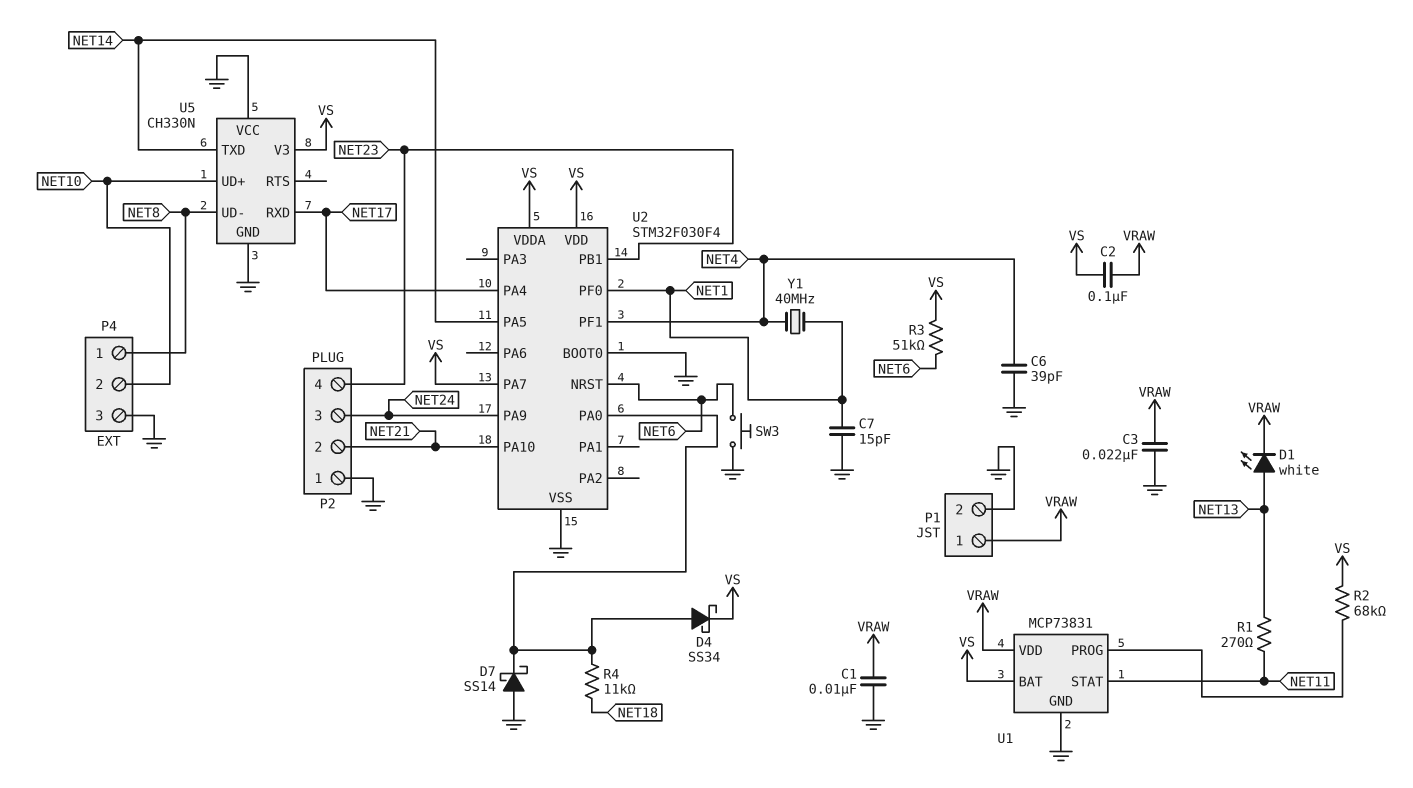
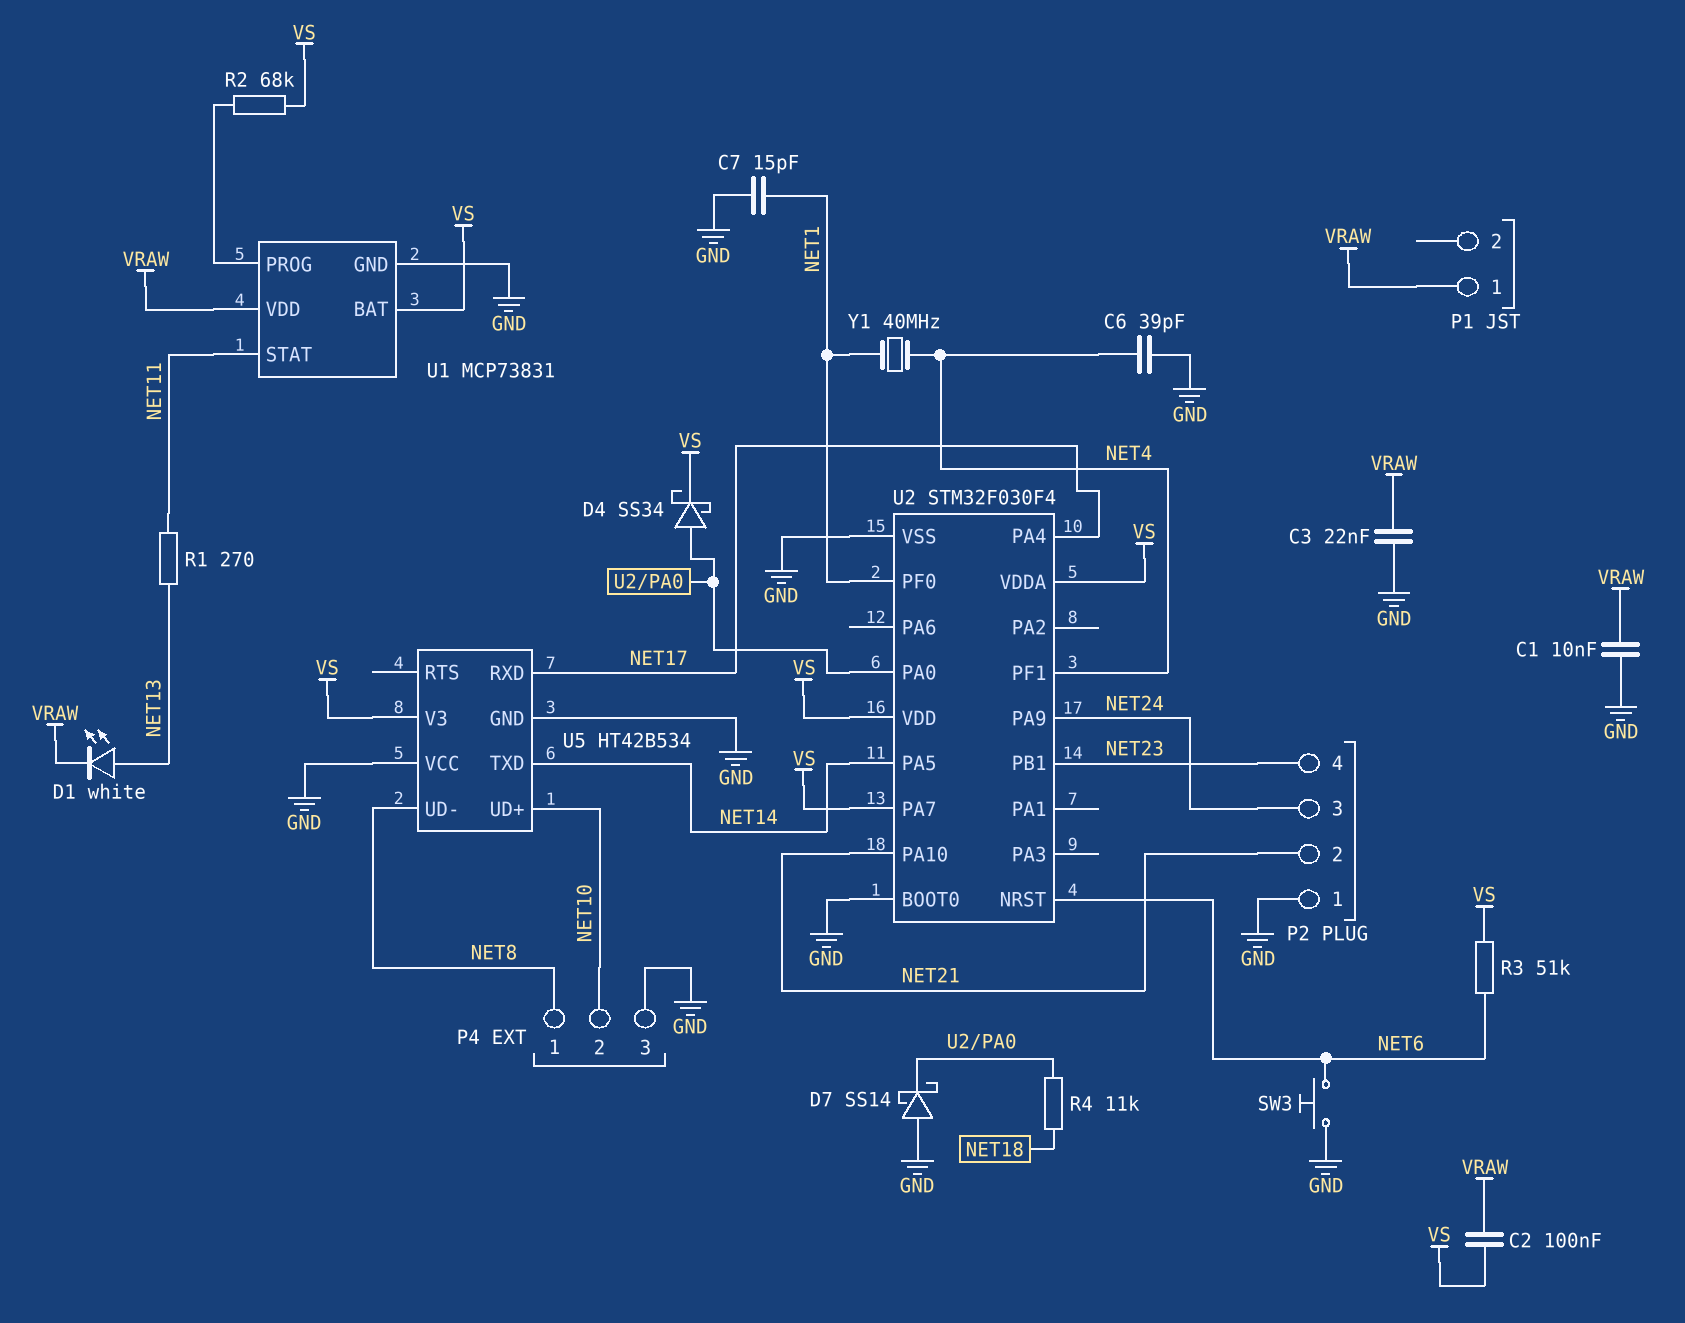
P1 pin 2: GND -> none
U5: CH330N -> HT42B534

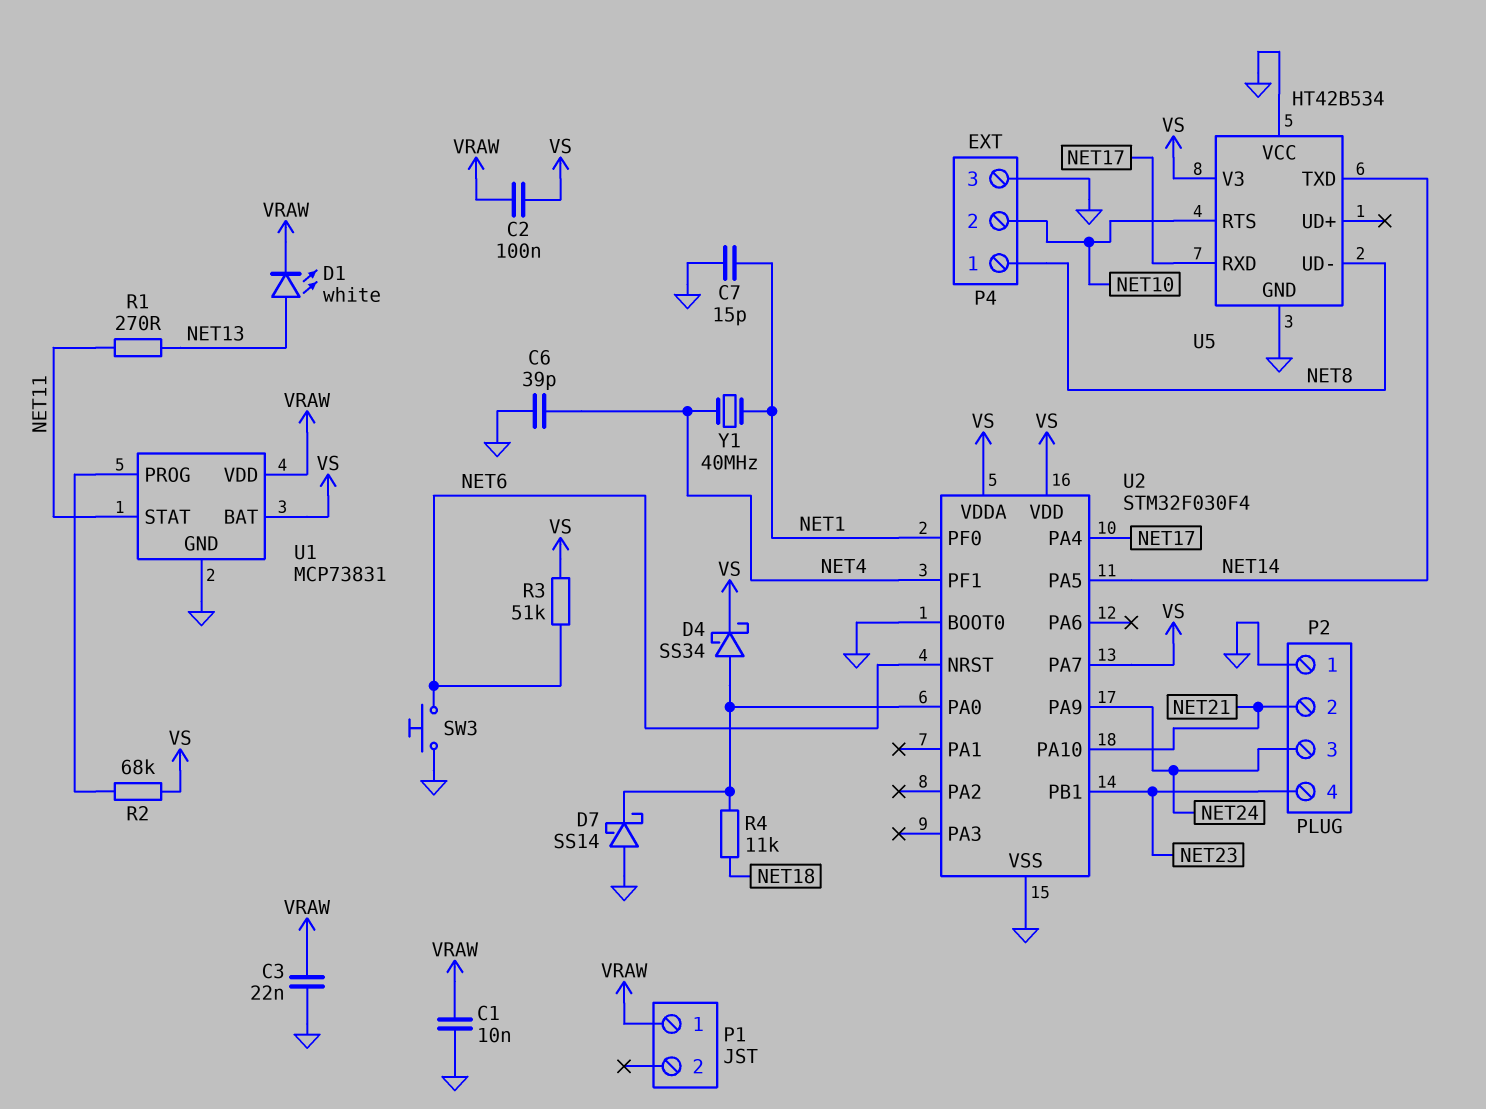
U5 pin RTS: none -> NET10
U5 pin UD+: NET10 -> none

